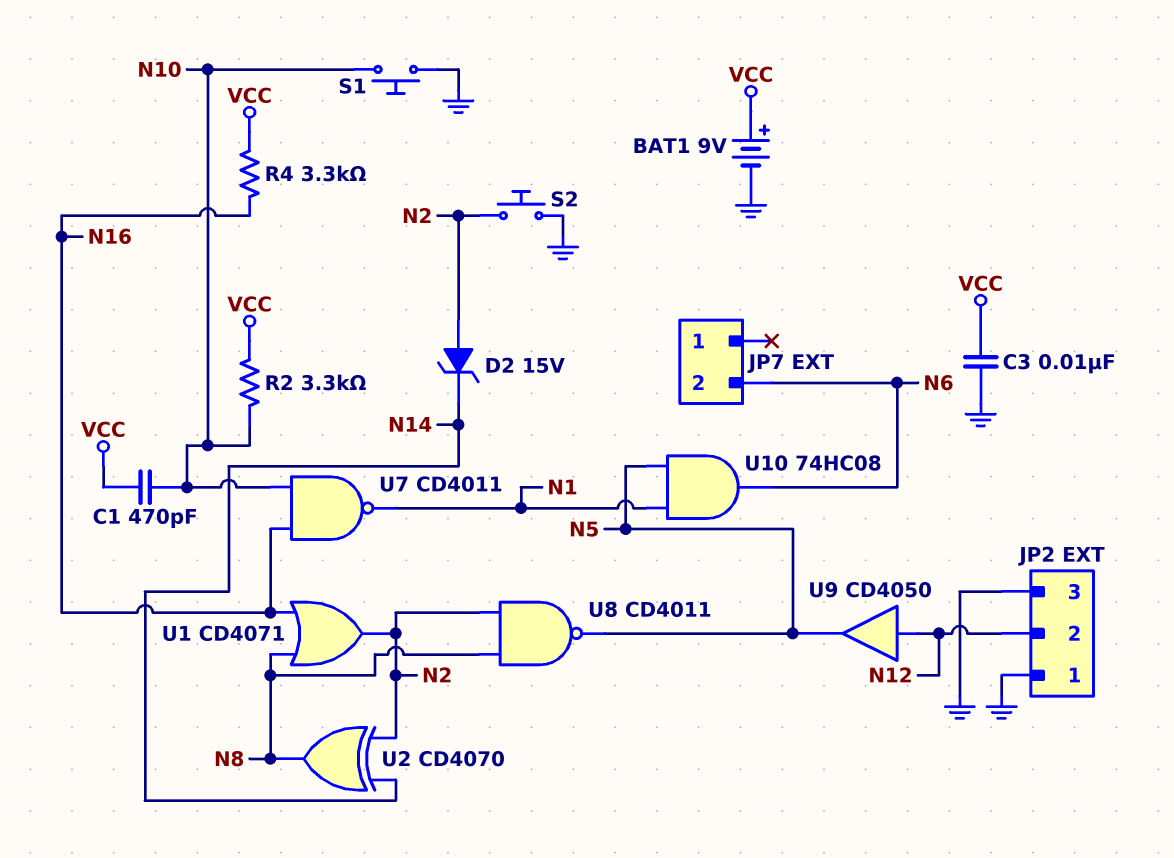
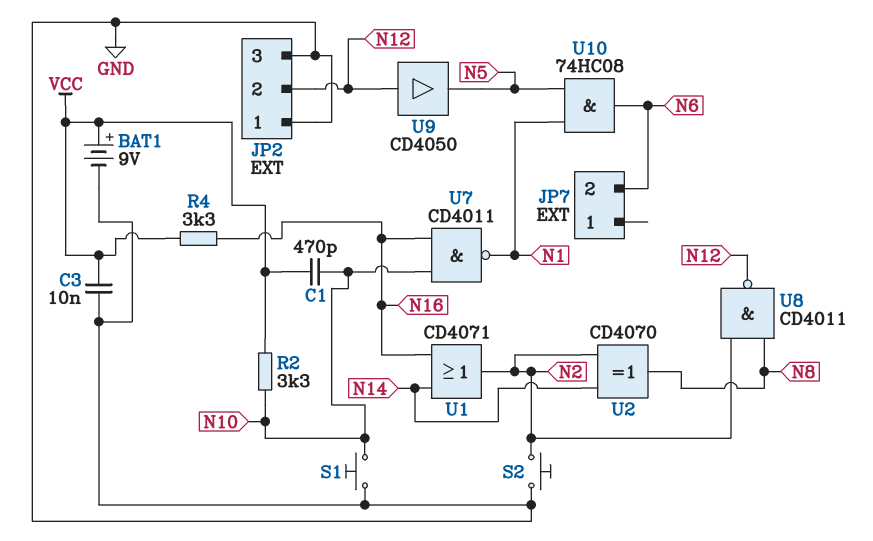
D2: zener 15V (A N2, K N14) -> none
U1: OR CD4071 (in N8, in N16, out N2) -> OR CD4071 (in N14, in N16, out N2)
U8: NAND CD4011 (in N2, in N8, out N5) -> NAND CD4011 (in N2, in N8, out N12)

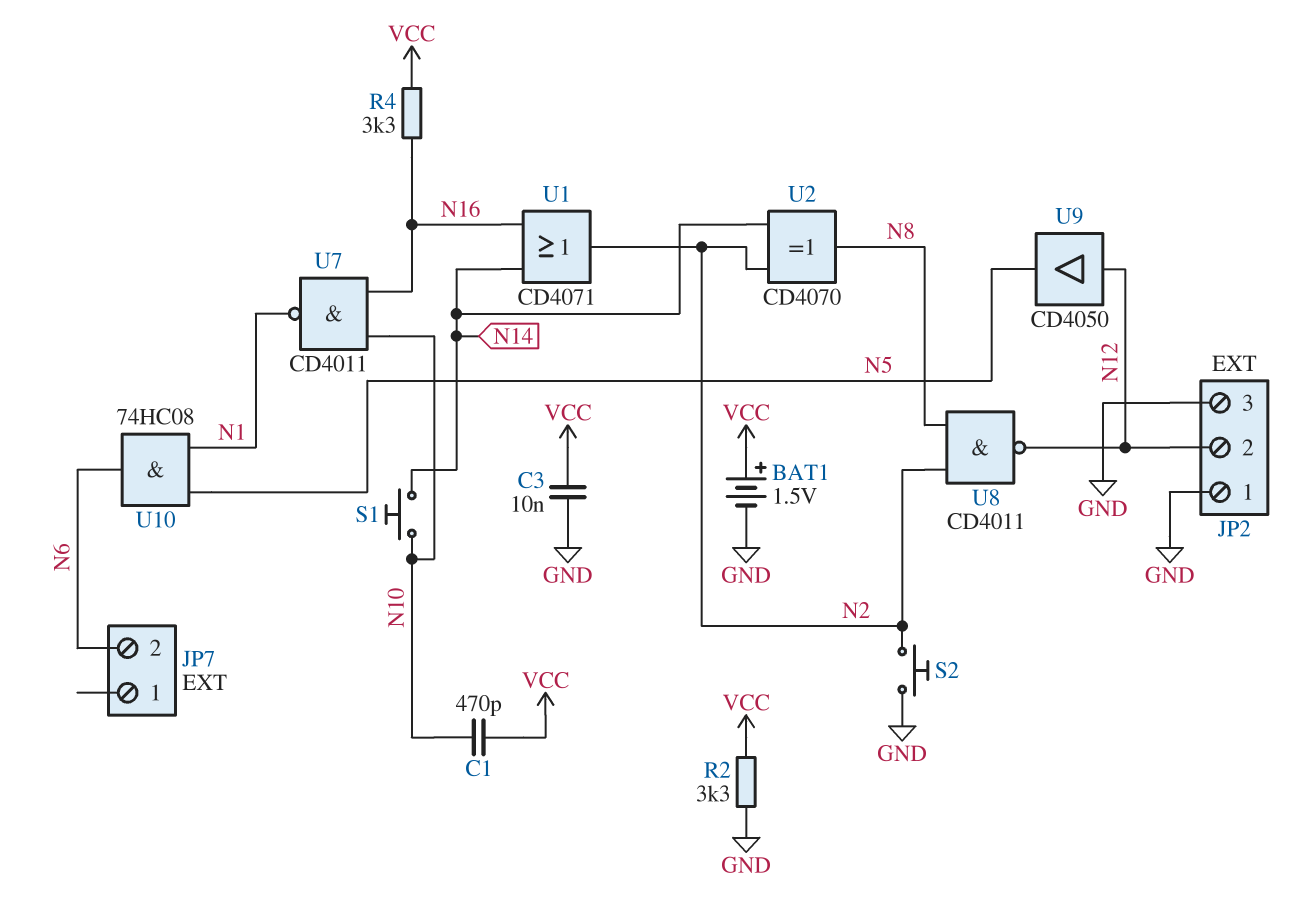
BAT1: 9V (plus VCC, minus GND) -> 1.5V (plus VCC, minus GND)
R2: 3.3k (N10, VCC) -> 3.3k (GND, VCC)
S1: button (GND, N10) -> button (N10, N14)

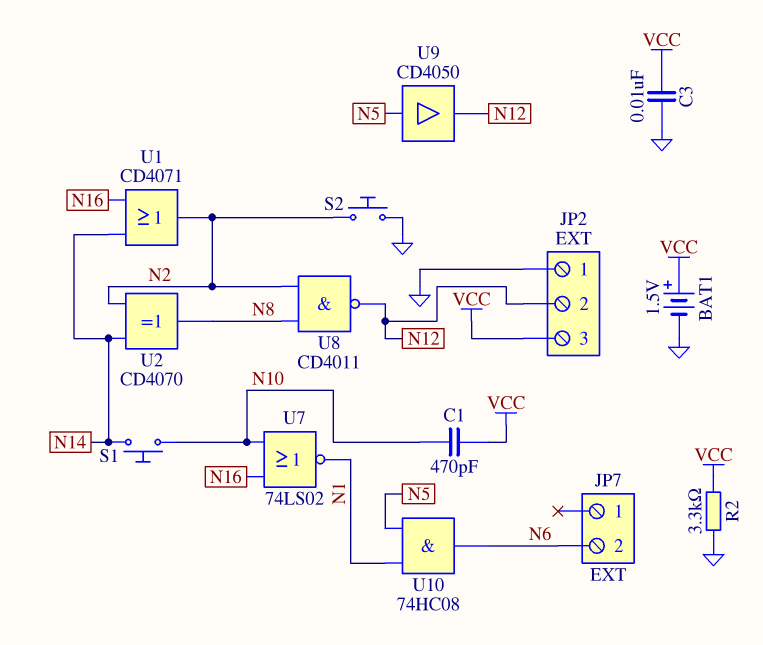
JP2 pin 3: GND -> VCC
R4: 3.3k (N16, VCC) -> none
U7: NAND CD4011 (in N10, in N16, out N1) -> NOR 74LS02 (in N10, in N16, out N1)
U9: buffer CD4050 (in N12, out N5) -> buffer CD4050 (in N5, out N12)

